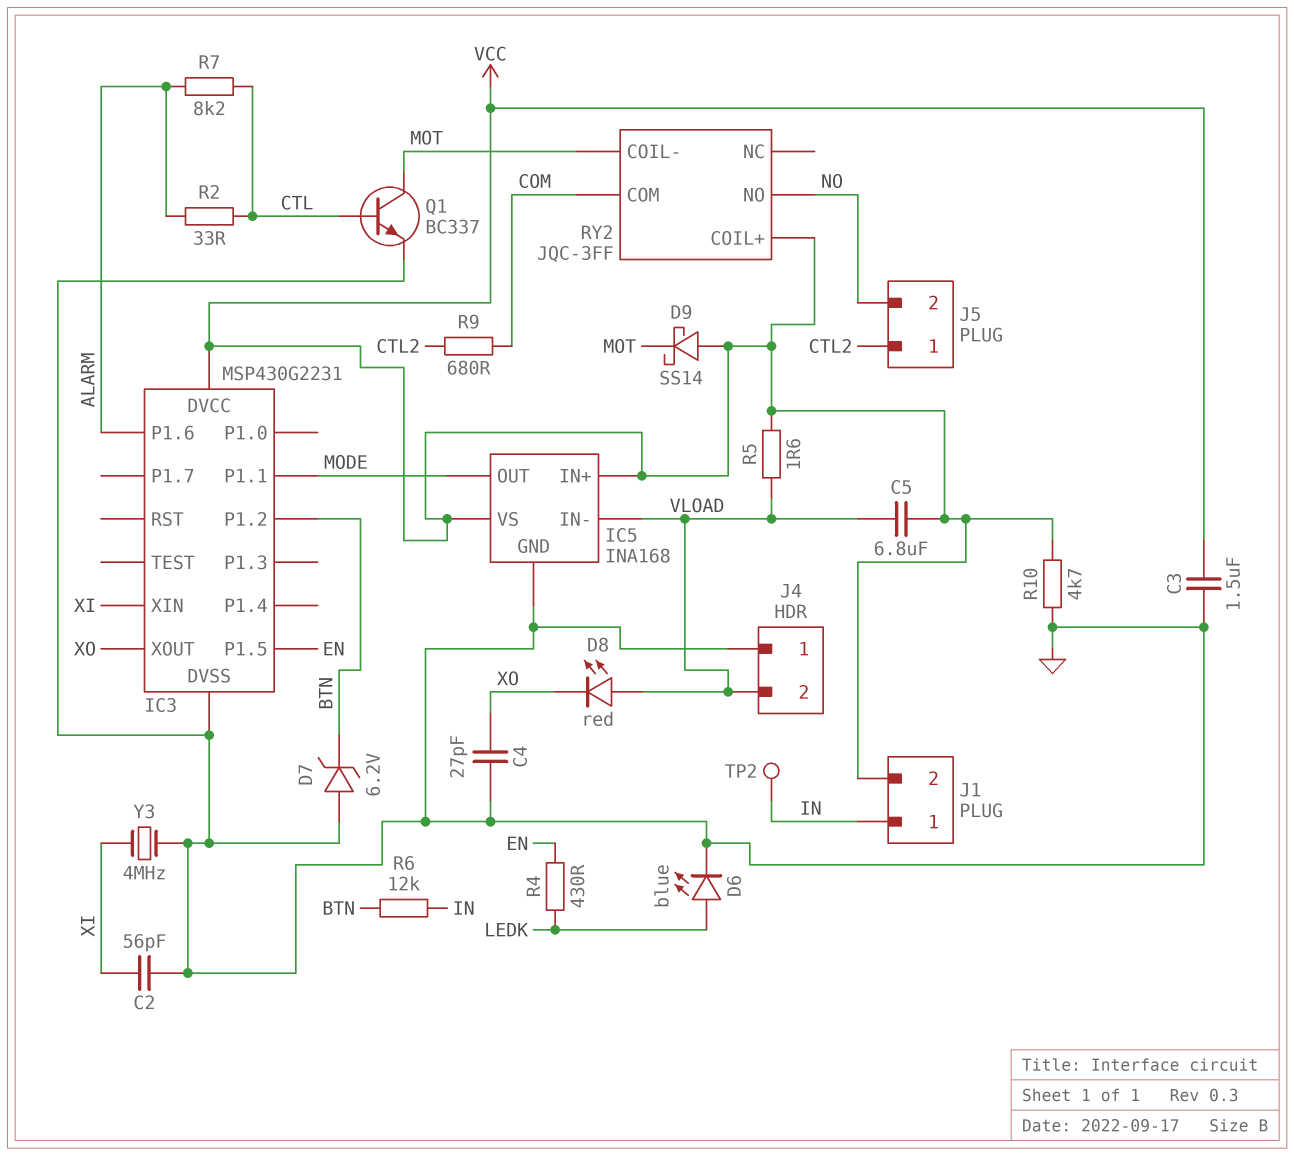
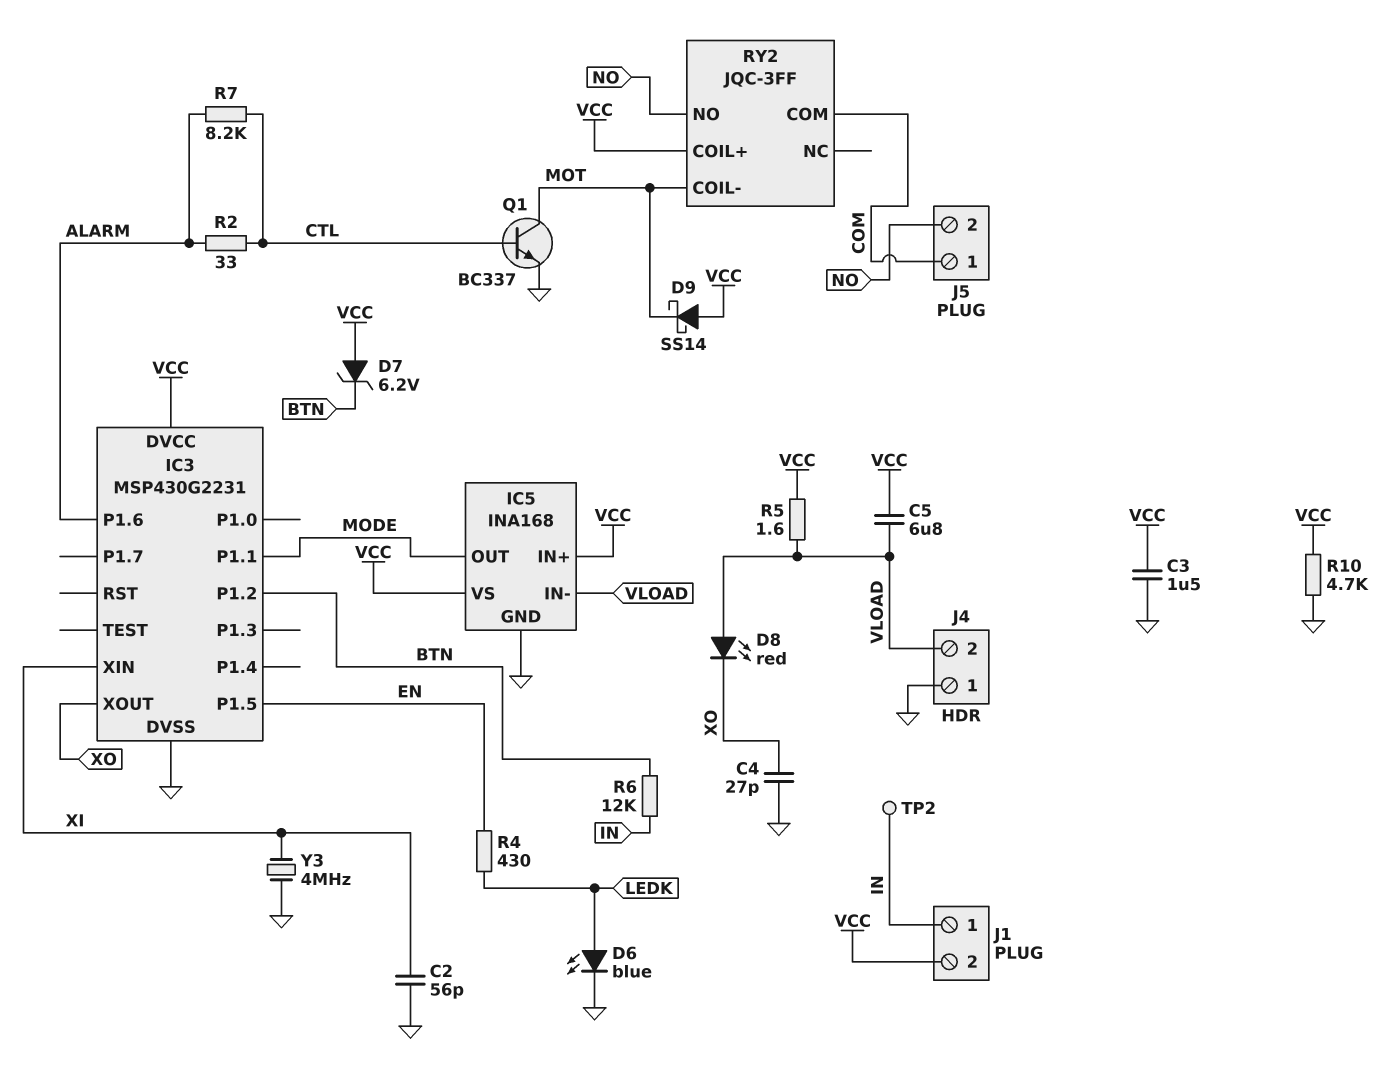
D7: zener 6.2V (A GND, K BTN) -> zener 6.2V (A VCC, K BTN)
J5 pin 1: CTL2 -> COM
R9: 680 (COM, CTL2) -> none

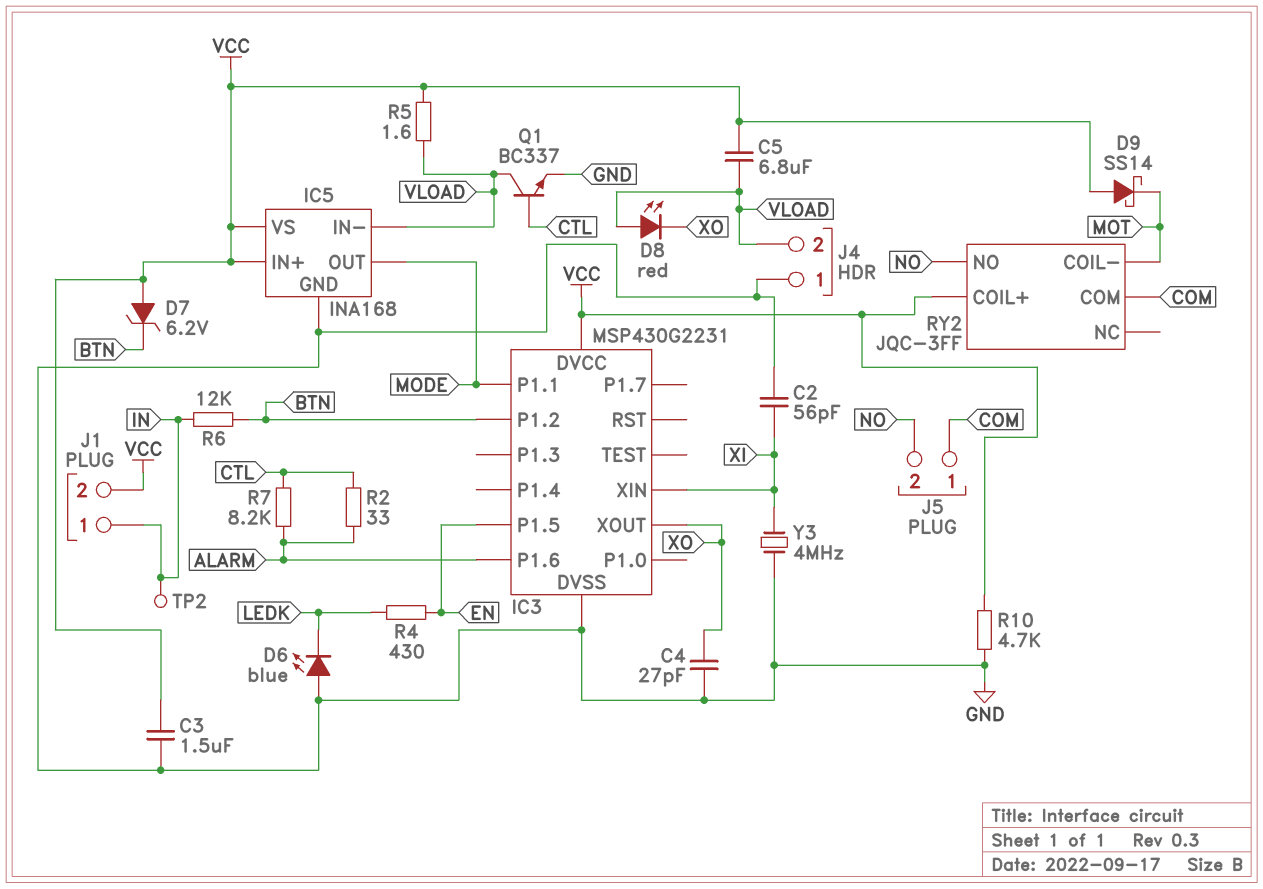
D6: LED blue (A LEDK, K GND) -> LED blue (A GND, K LEDK)
Q1: NPN BC337 (B CTL, C MOT, E GND) -> NPN BC337 (B CTL, C VLOAD, E GND)

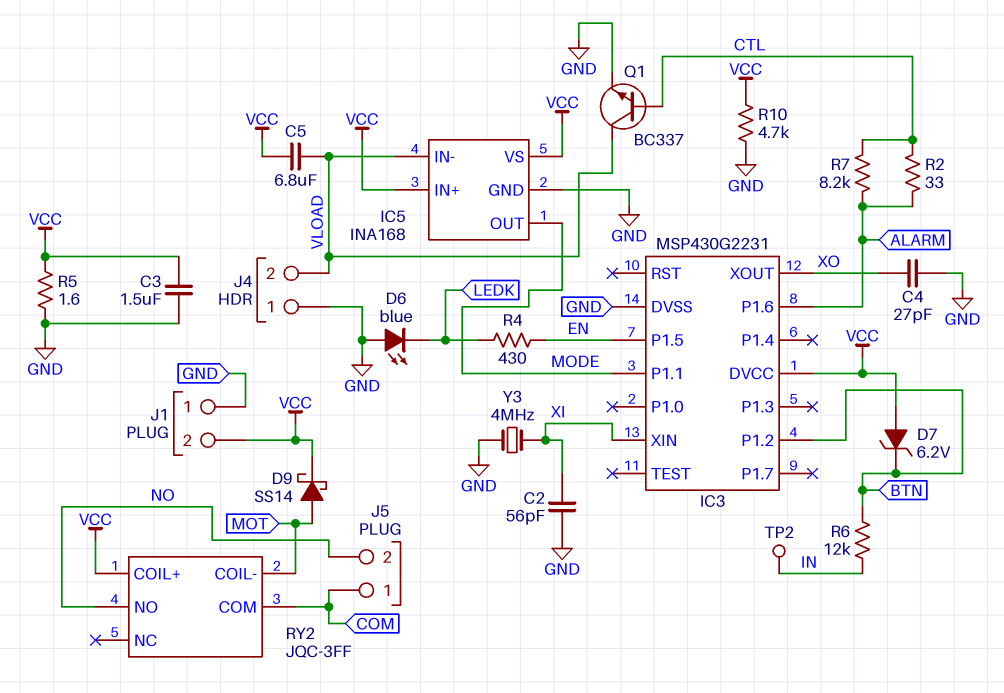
D8: LED red (A VLOAD, K XO) -> none
D9: schottky SS14 (A VCC, K MOT) -> schottky SS14 (A MOT, K VCC)
J1 pin 1: IN -> GND
R5: 1.6 (VCC, VLOAD) -> 1.6 (GND, VCC)

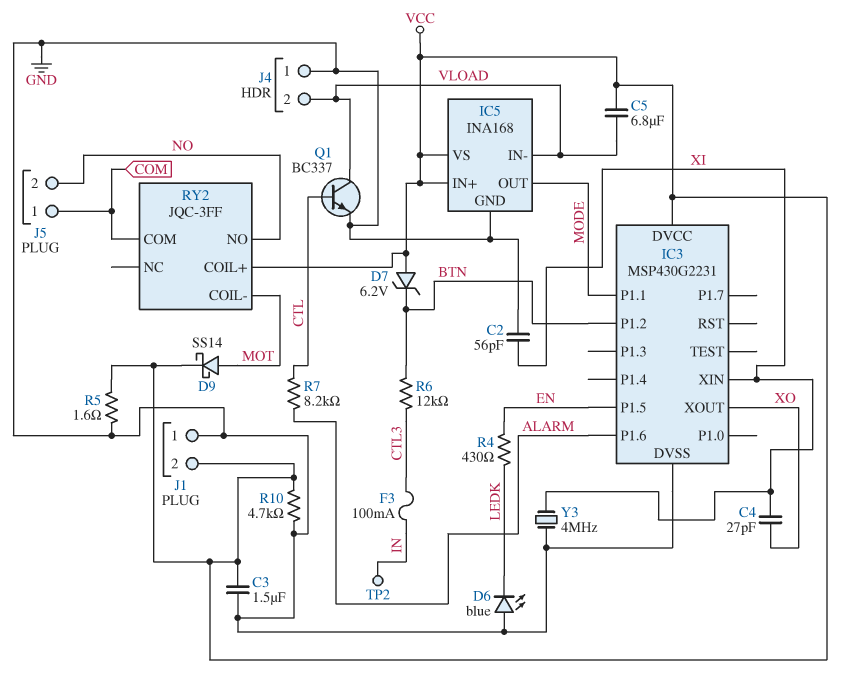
C4: 27pF (GND, XO) -> 27pF (XI, XO)
F3: none -> 100mA (CTL3, IN)
R2: 33 (ALARM, CTL) -> none
R6: 12k (BTN, IN) -> 12k (BTN, CTL3)

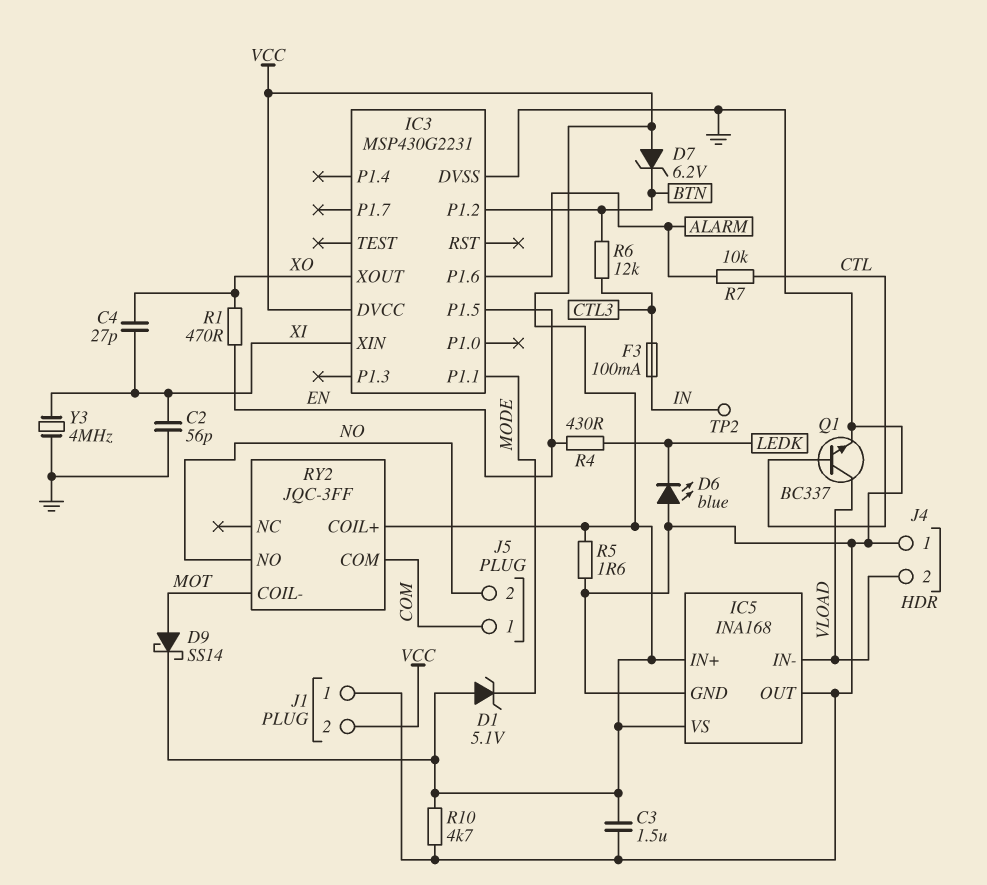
C5: 6.8uF (VCC, VLOAD) -> none
D1: none -> zener 5.1V (A VCC, K MODE)
IC5 pin OUT: MODE -> GND
R1: none -> 470 (EN, XO)
R7: 8.2k (ALARM, CTL) -> 10k (ALARM, CTL)

